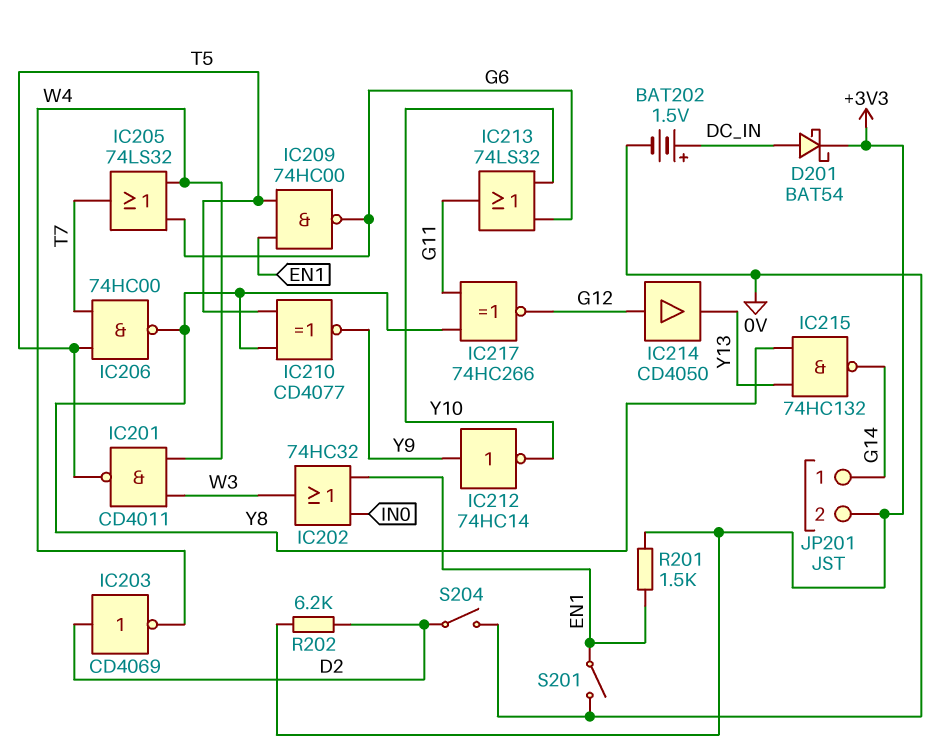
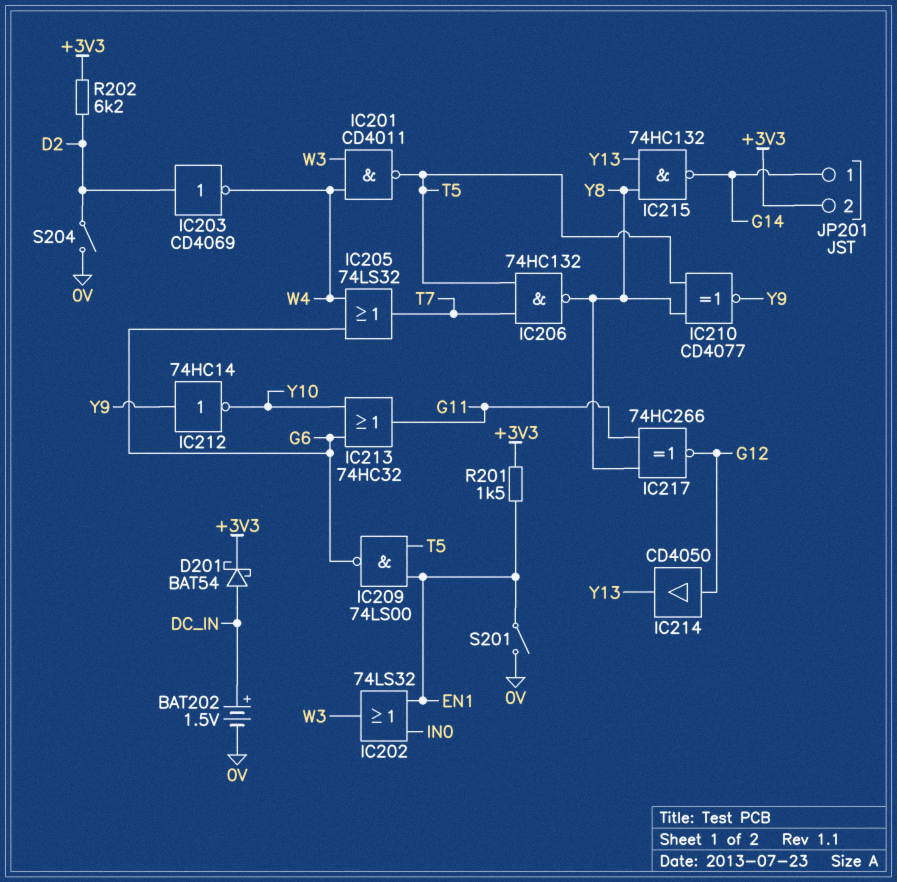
IC202: OR 74HC32 (in EN1, in IN0, out W3) -> OR 74LS32 (in EN1, in IN0, out W3)
IC206: NAND 74HC00 (in T5, in T7, out Y8) -> NAND 74HC132 (in T5, in T7, out Y8)
IC209: NAND 74HC00 (in EN1, in T5, out G6) -> NAND 74LS00 (in EN1, in T5, out G6)
IC213: OR 74LS32 (in G6, in Y10, out G11) -> OR 74HC32 (in G6, in Y10, out G11)

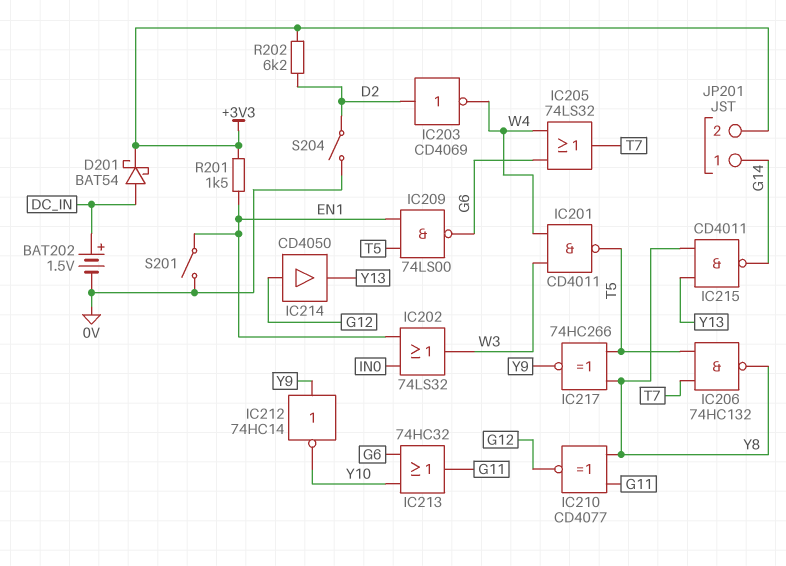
IC210: XNOR CD4077 (in T5, in Y8, out Y9) -> XNOR CD4077 (in G11, in Y8, out G12)
IC215: NAND 74HC132 (in Y8, in Y13, out G14) -> NAND CD4011 (in Y8, in Y13, out G14)
IC217: XNOR 74HC266 (in G11, in Y8, out G12) -> XNOR 74HC266 (in T5, in Y8, out Y9)

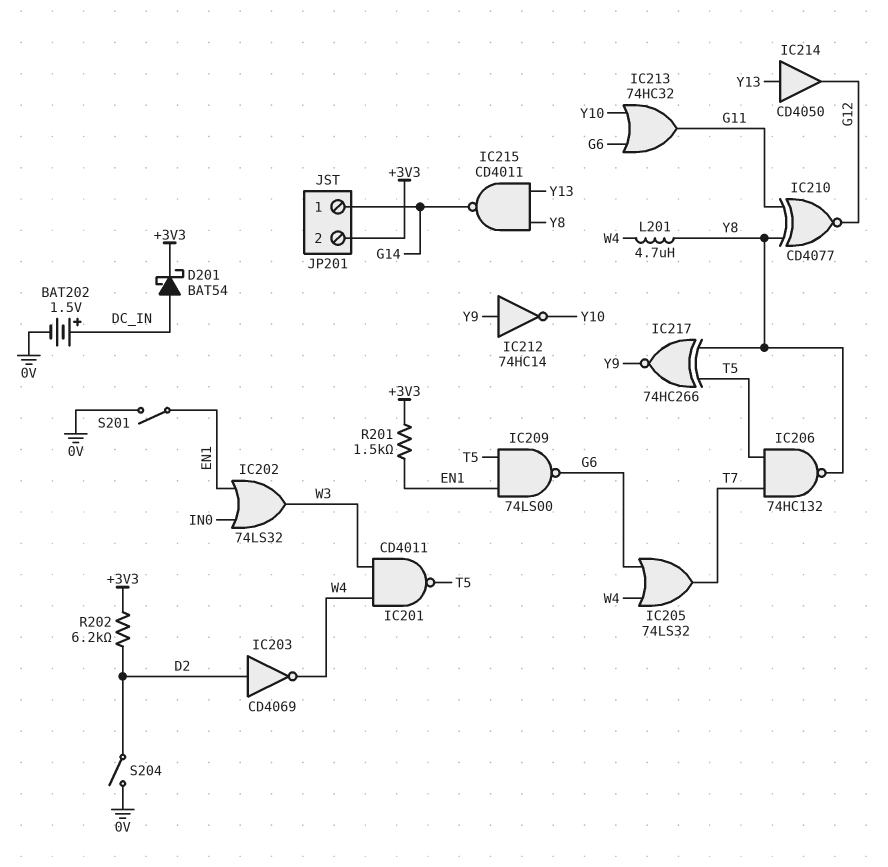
IC214: buffer CD4050 (in G12, out Y13) -> buffer CD4050 (in Y13, out G12)
L201: none -> 4.7uH (W4, Y8)

